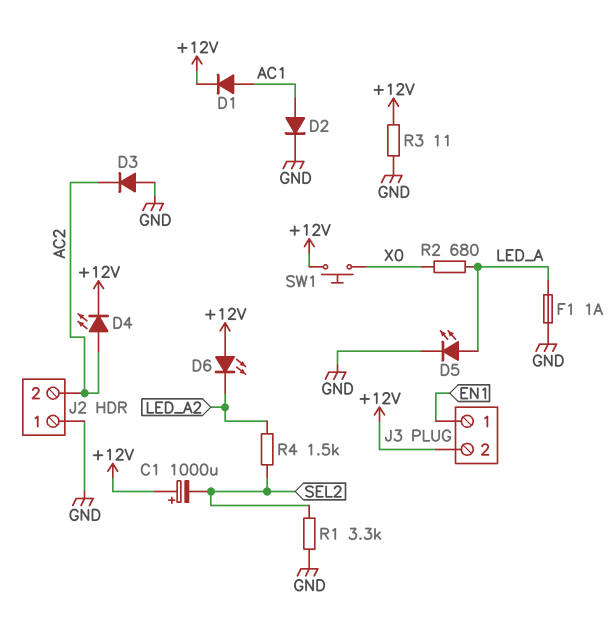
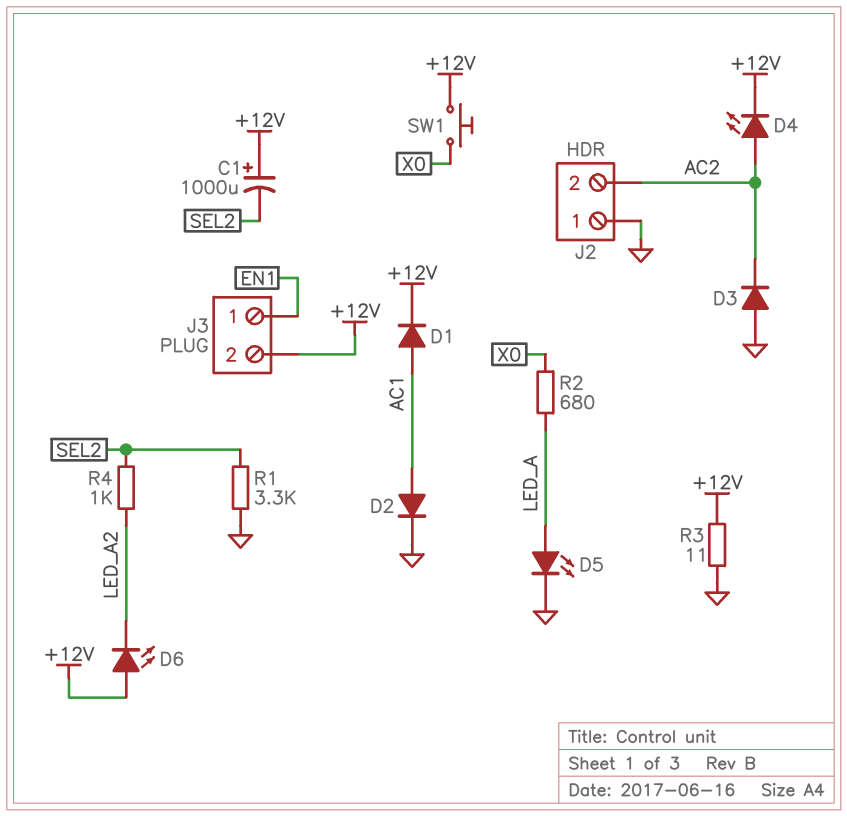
F1: 1A (GND, LED_A) -> none
R4: 1.5k (LED_A2, SEL2) -> 1k (LED_A2, SEL2)

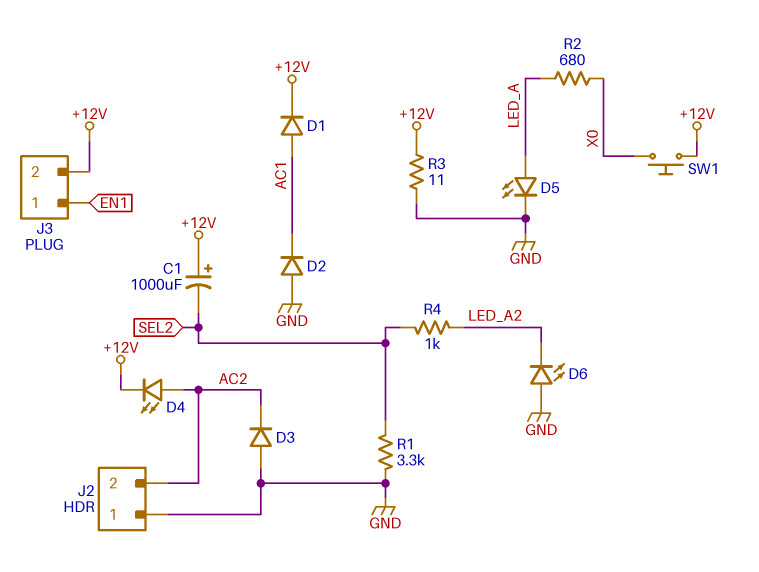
D2: diode (A AC1, K GND) -> diode (A GND, K AC1)
D6: LED (A +12V, K LED_A2) -> LED (A GND, K LED_A2)

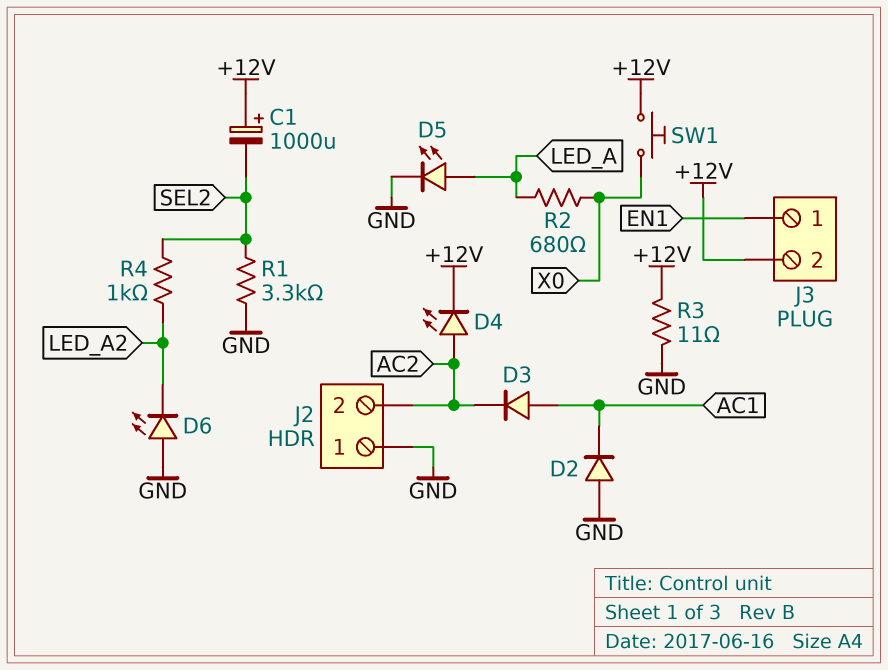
D1: diode (A AC1, K +12V) -> none
D3: diode (A GND, K AC2) -> diode (A AC1, K AC2)

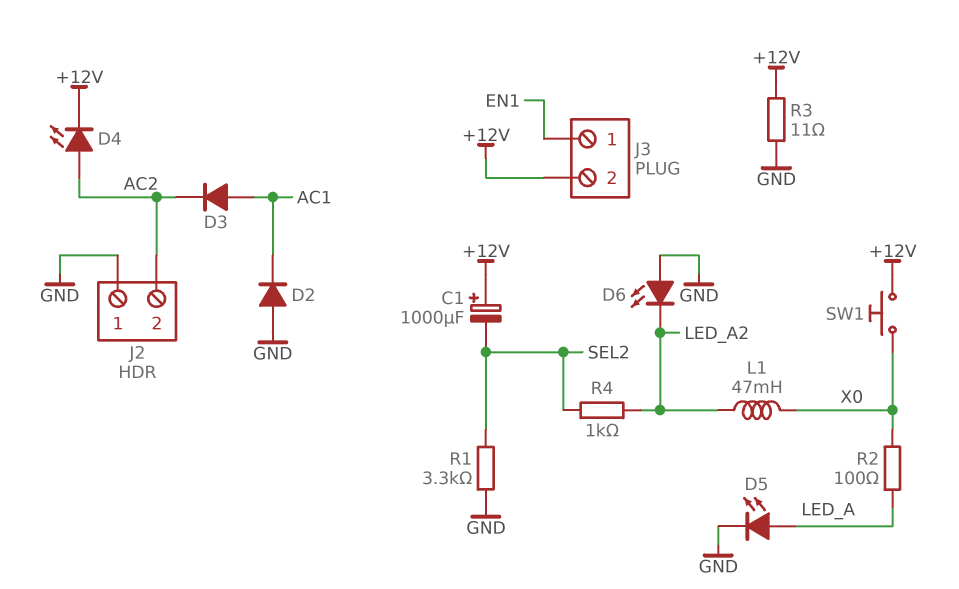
L1: none -> 47mH (LED_A2, X0)
R2: 680 (LED_A, X0) -> 100 (LED_A, X0)

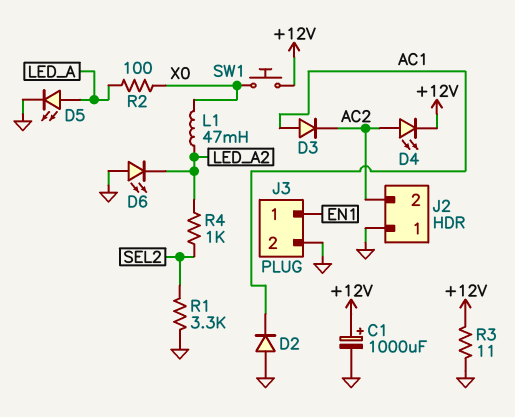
C1: 1000uF (plus +12V, minus SEL2) -> 1000uF (plus +12V, minus GND)
J3 pin 2: +12V -> GND

